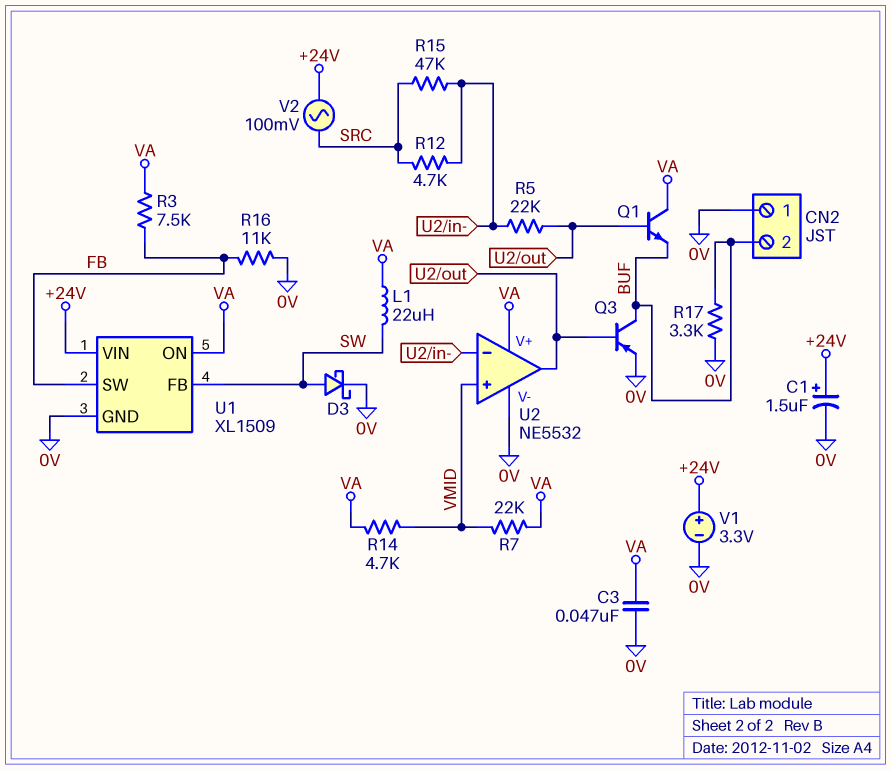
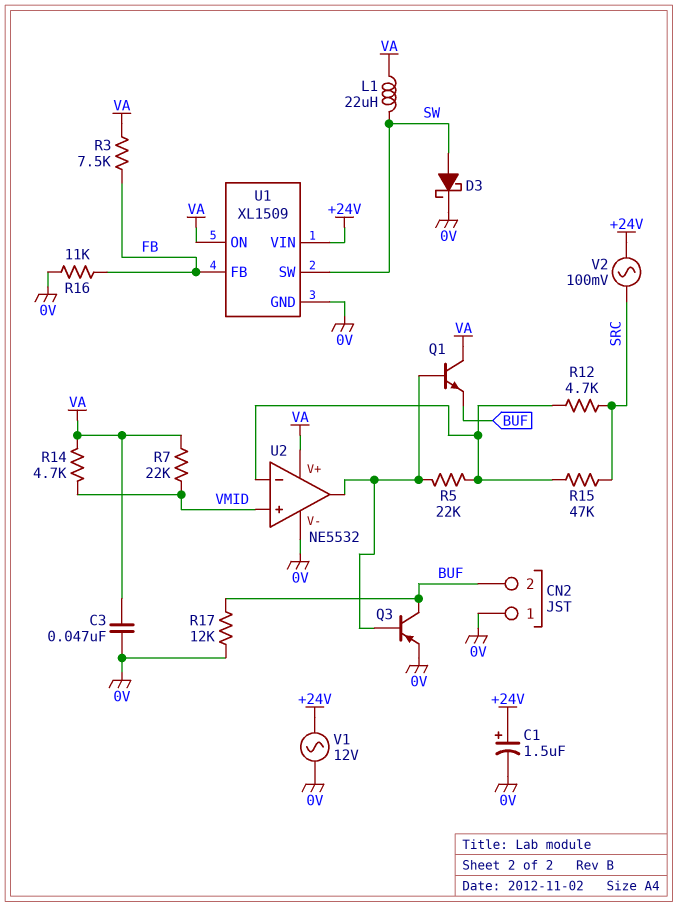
R17: 3.3k (0V, BUF) -> 12k (0V, BUF)
U1 pin FB: SW -> FB
U1 pin SW: FB -> SW
V1: 3.3V (plus +24V, minus 0V) -> AC 12V (+24V, 0V)

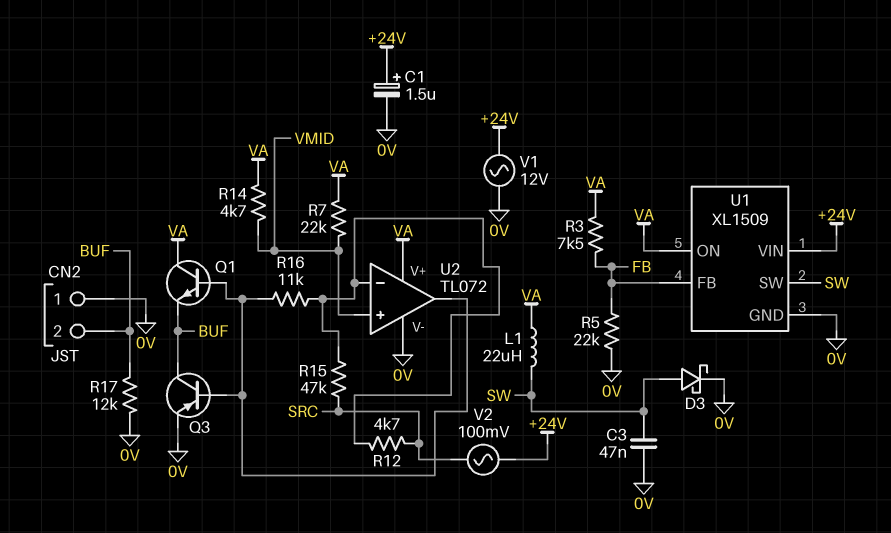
C3: 47nF (0V, VA) -> 47nF (0V, SW)
R5: 22k (U2/in-, U2/out) -> 22k (0V, FB)
R16: 11k (0V, FB) -> 11k (U2/in-, U2/out)
U2: NE5532 -> TL072

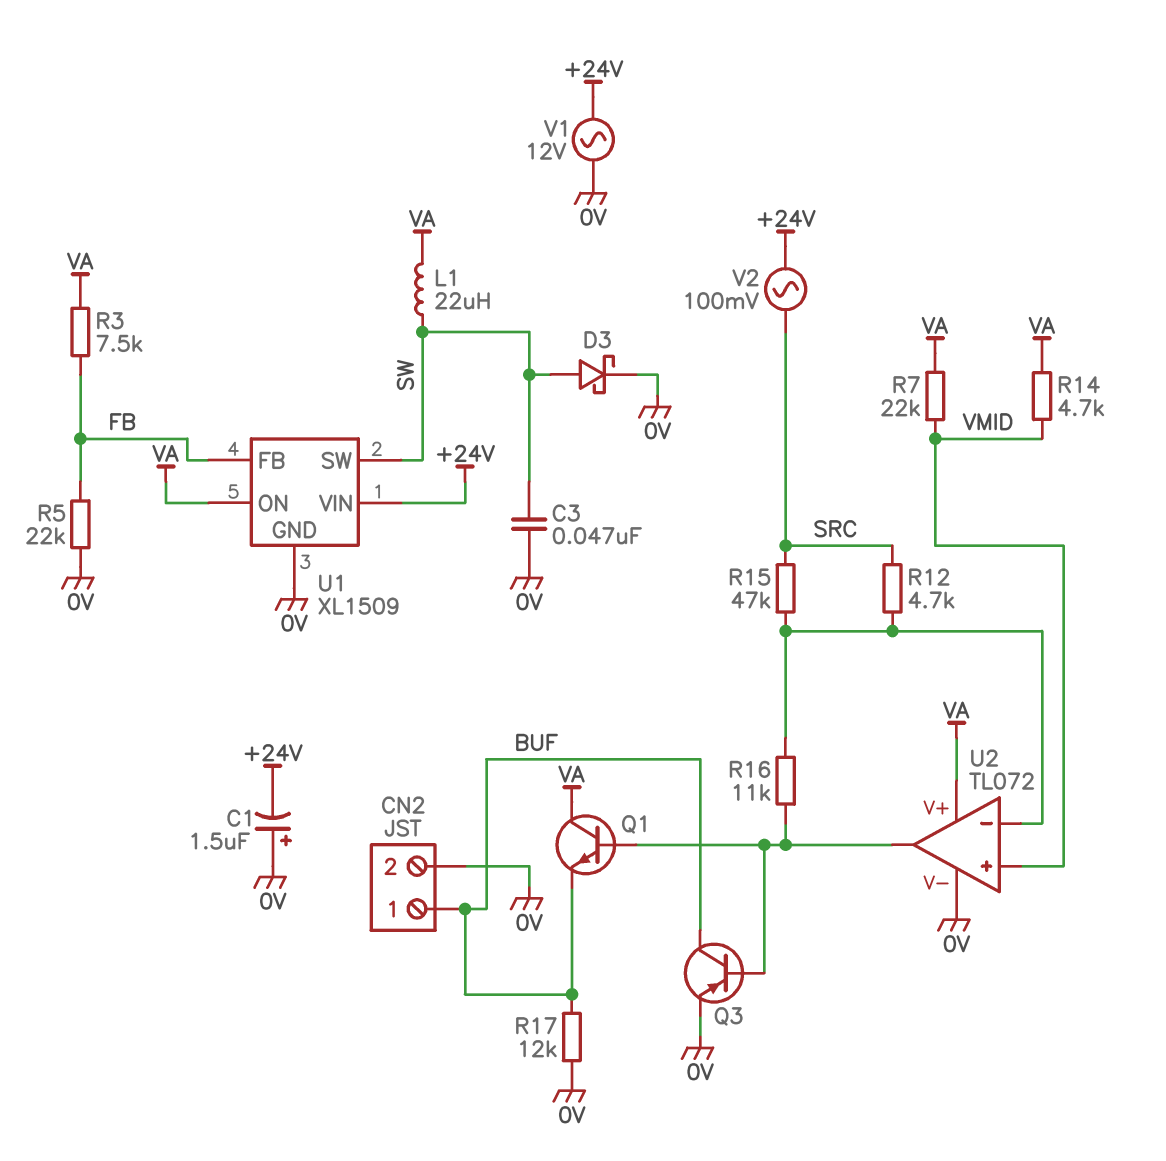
C1: 1.5uF (plus +24V, minus 0V) -> 1.5uF (plus 0V, minus +24V)
CN2 pin 1: 0V -> BUF
CN2 pin 2: BUF -> 0V

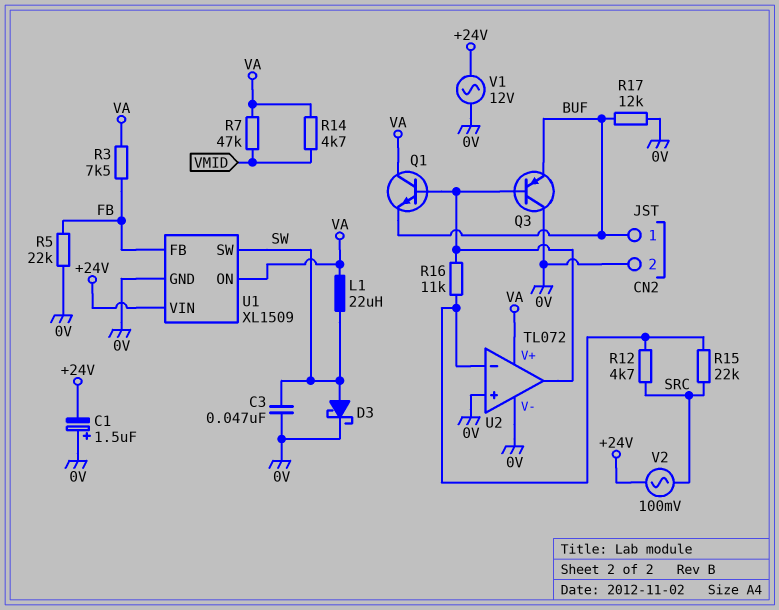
Q3: PNP (B U2/out, C BUF, E 0V) -> PNP (B U2/out, C 0V, E BUF)
R7: 22k (VA, VMID) -> 47k (VA, VMID)
R15: 47k (SRC, U2/in-) -> 22k (SRC, U2/in-)
U2 pin in+: VMID -> 0V

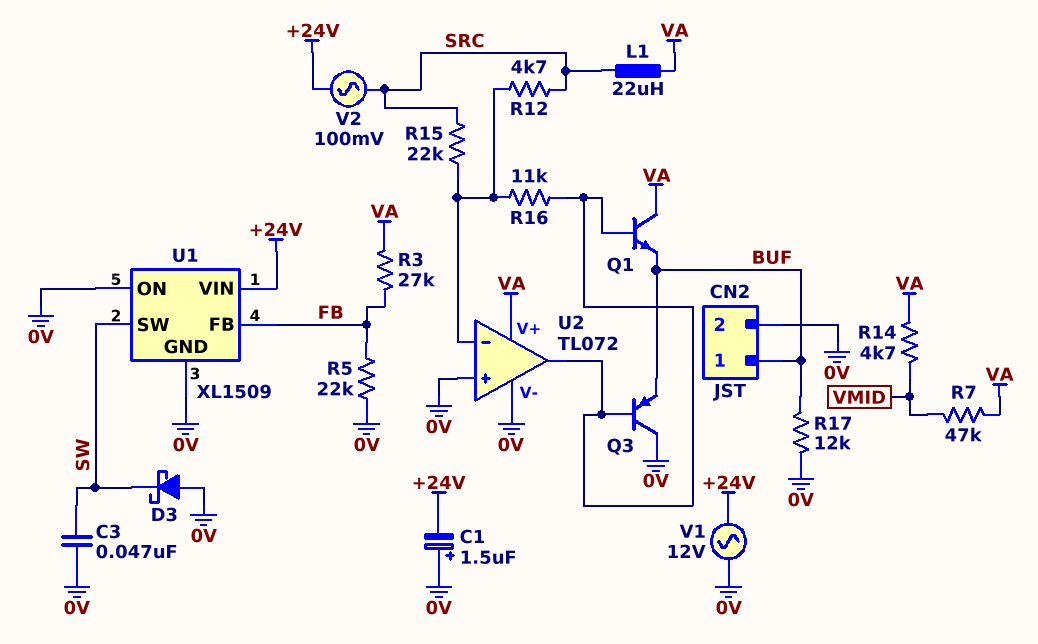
D3: schottky (A SW, K 0V) -> schottky (A 0V, K SW)
L1: 22uH (SW, VA) -> 22uH (SRC, VA)
R3: 7.5k (FB, VA) -> 27k (FB, VA)
U1 pin ON: VA -> 0V

